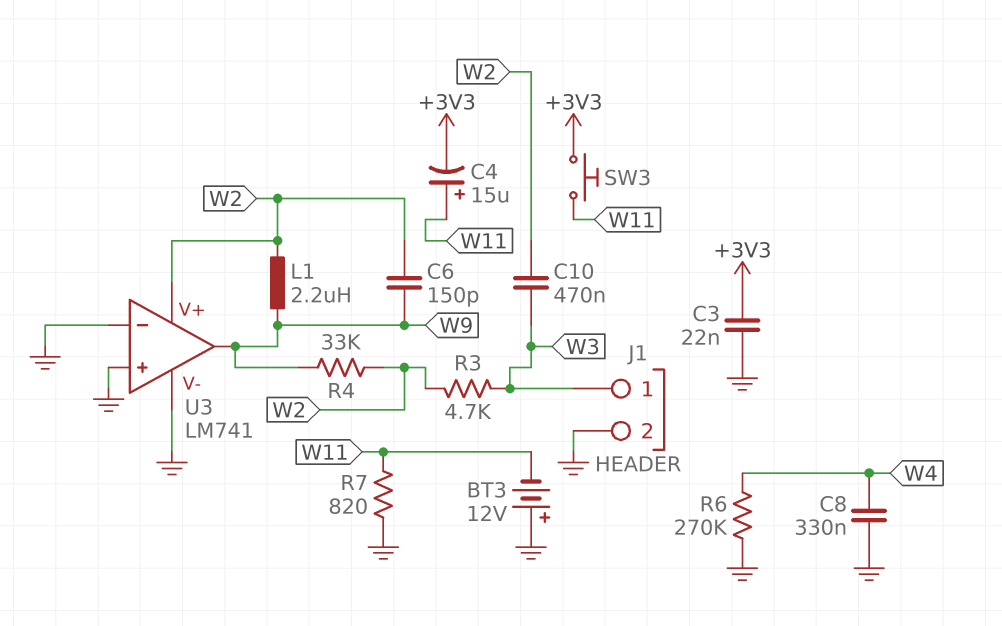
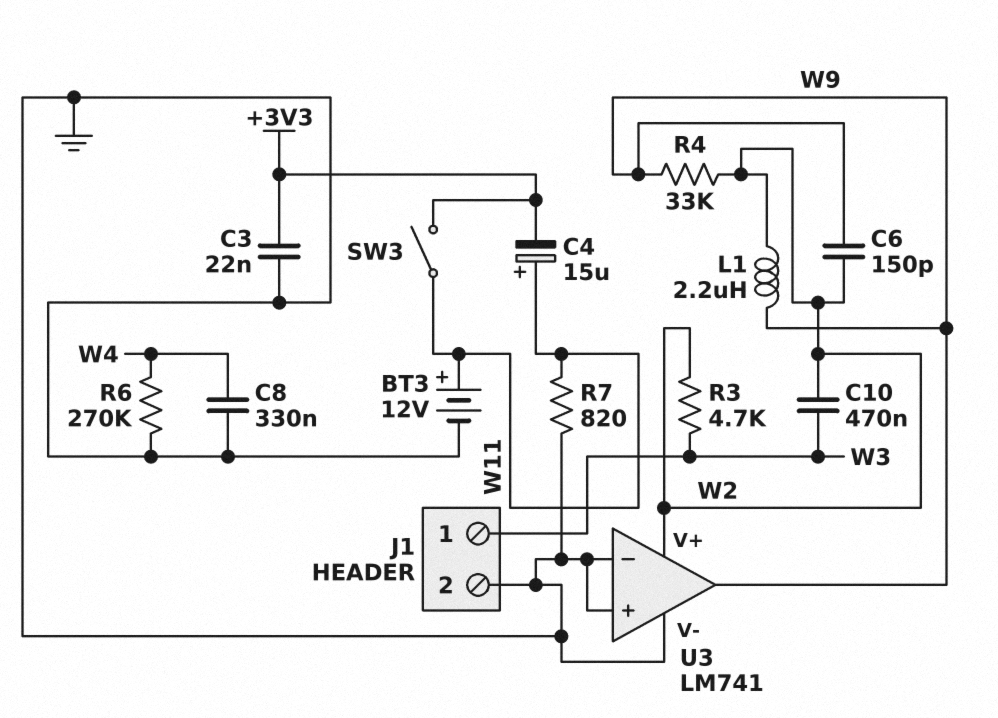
BT3: 12V (plus GND, minus W11) -> 12V (plus W11, minus GND)
SW3: button (+3V3, W11) -> switch (+3V3, W11)

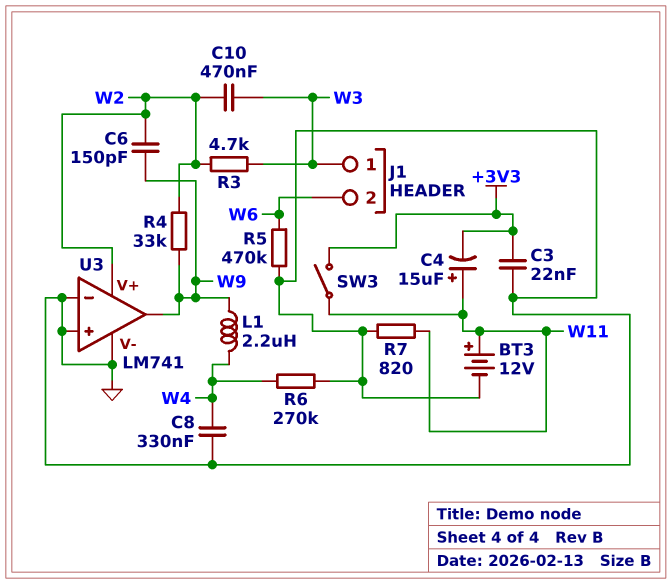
J1 pin 2: GND -> W6
L1: 2.2uH (W2, W9) -> 2.2uH (W4, W9)
R5: none -> 470k (GND, W6)

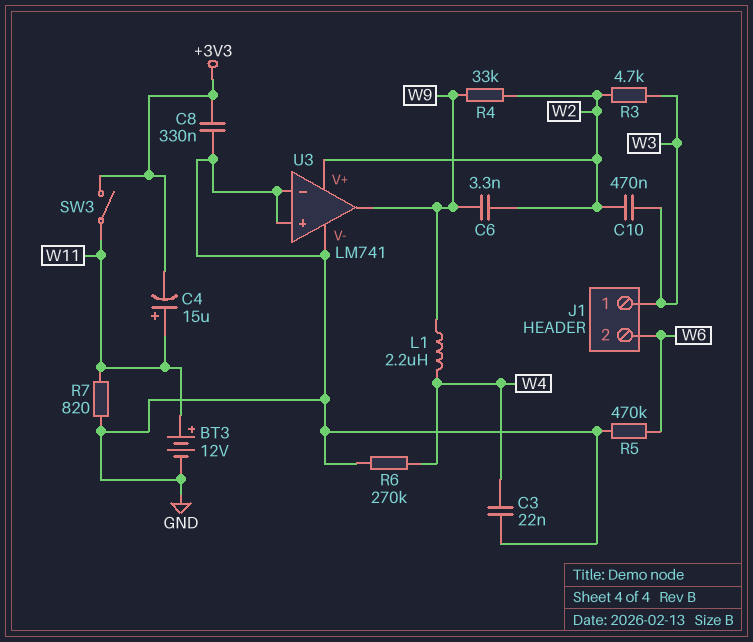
C3: 22nF (+3V3, GND) -> 22nF (GND, W4)
C6: 150pF (W2, W9) -> 3.3nF (W2, W9)
C8: 330nF (GND, W4) -> 330nF (+3V3, GND)

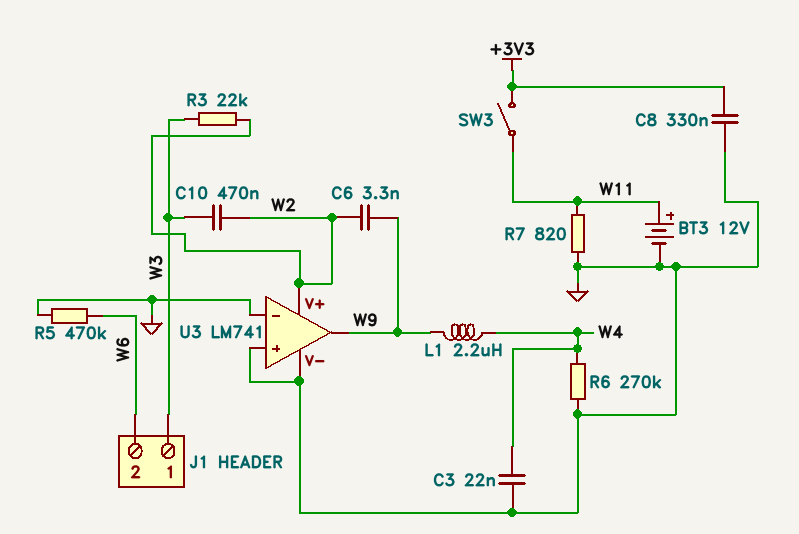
C4: 15uF (plus W11, minus +3V3) -> none
R3: 4.7k (W2, W3) -> 22k (W2, W3)
R4: 33k (W2, W9) -> none

